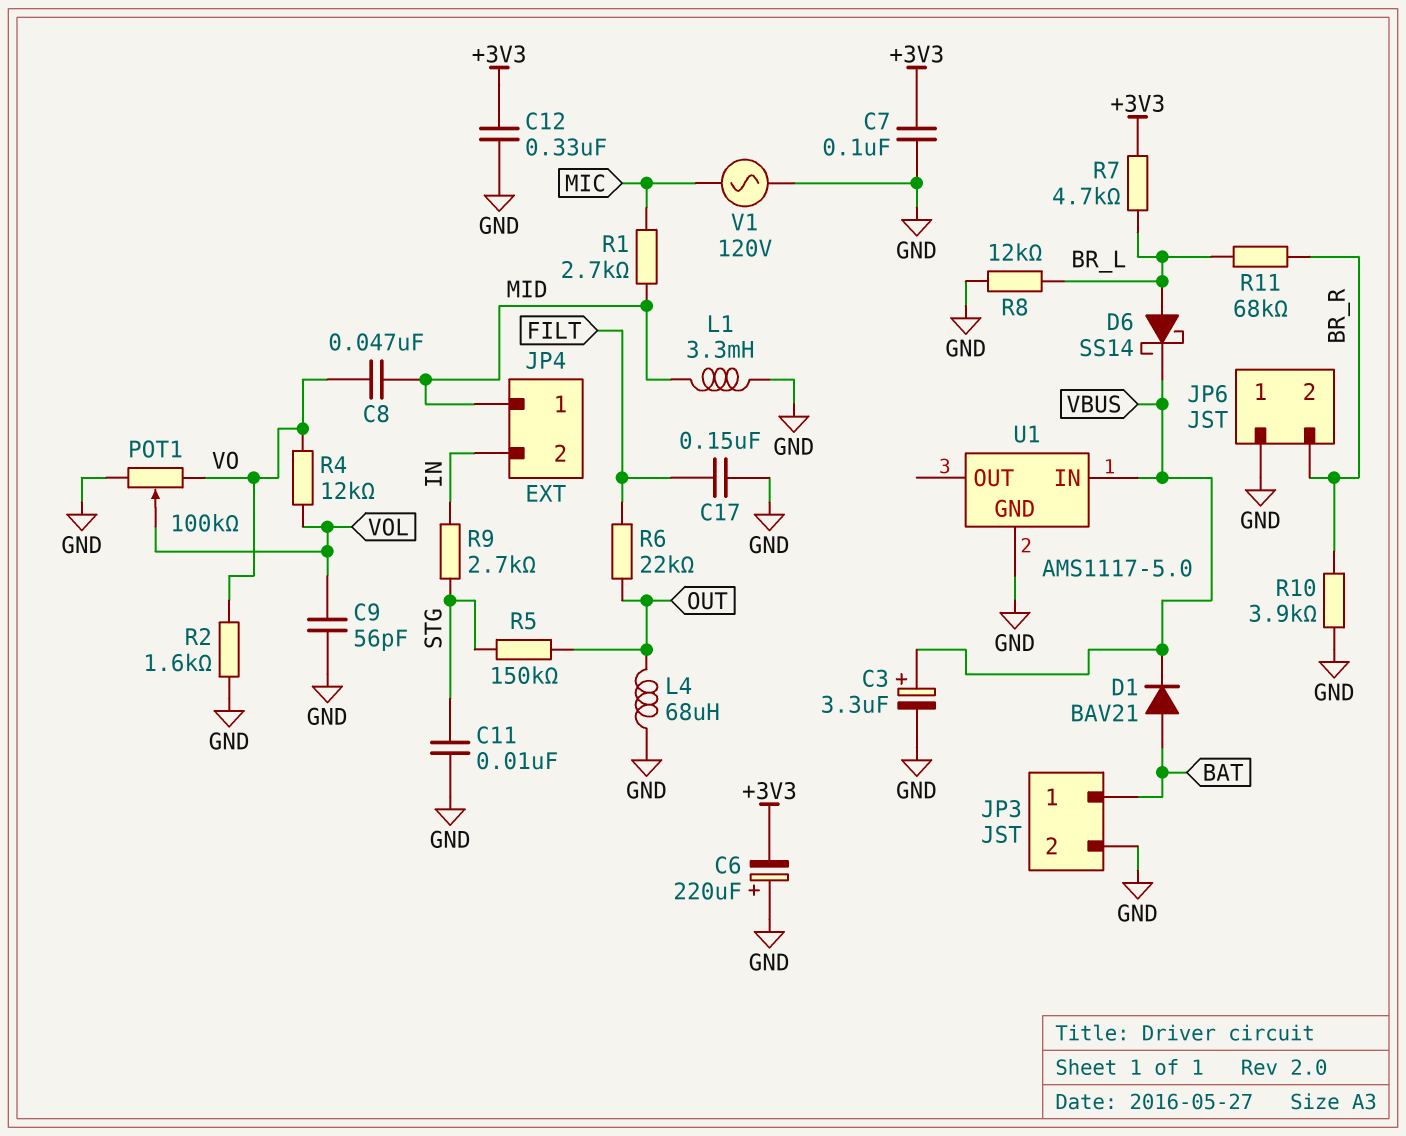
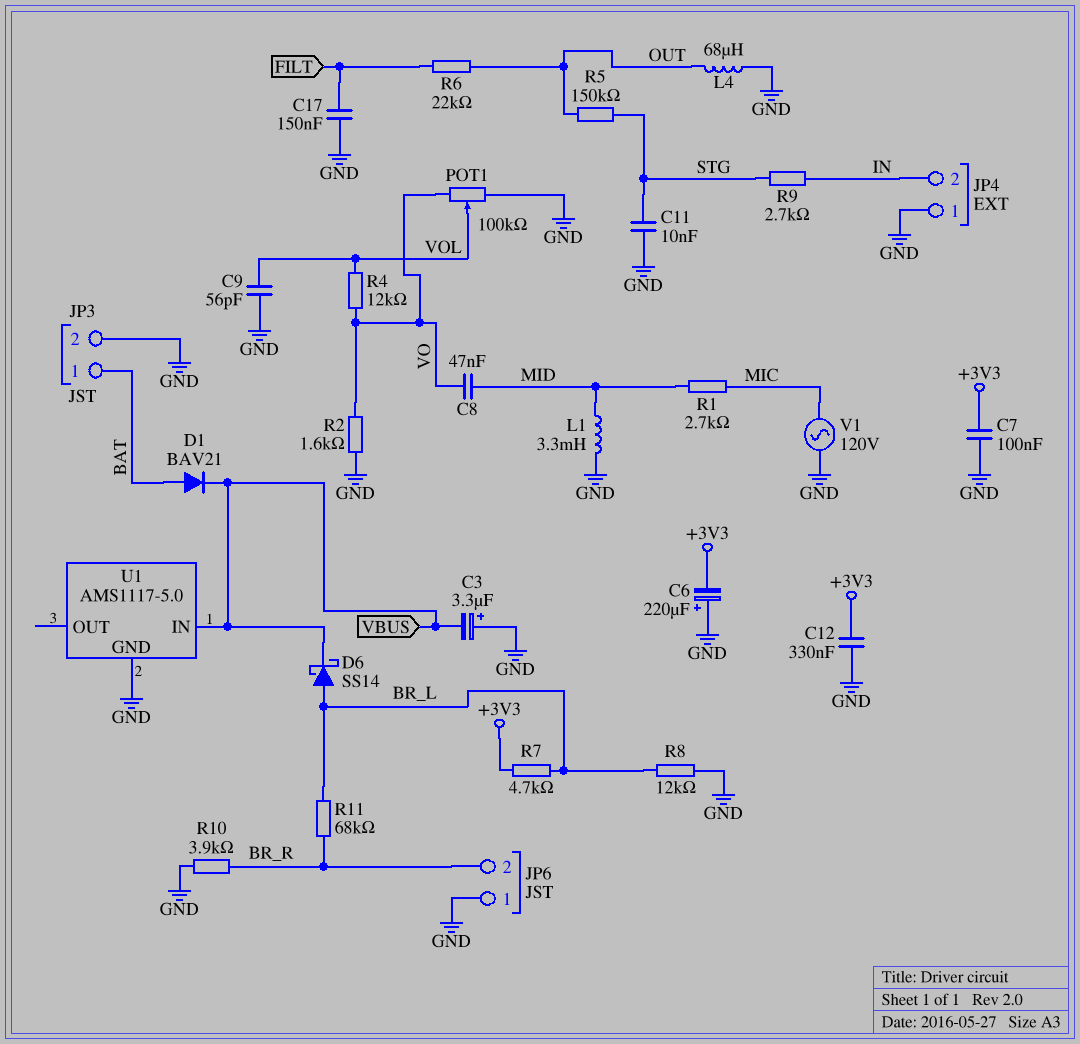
C3: 3.3uF (plus VBUS, minus GND) -> 3.3uF (plus GND, minus VBUS)
JP4 pin 1: MID -> GND

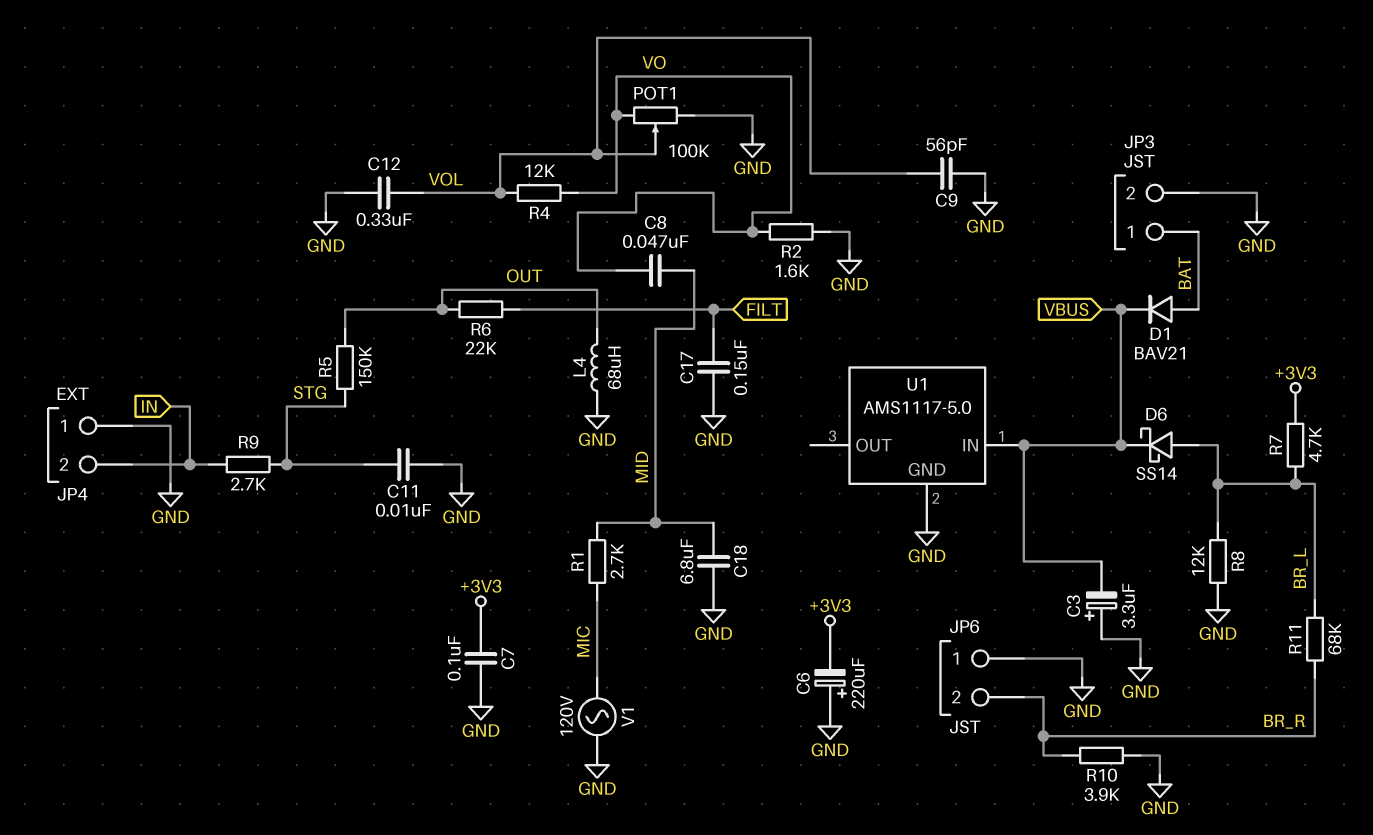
C12: 330nF (+3V3, GND) -> 330nF (GND, VOL)
C18: none -> 6.8uF (GND, MID)
L1: 3.3mH (GND, MID) -> none

